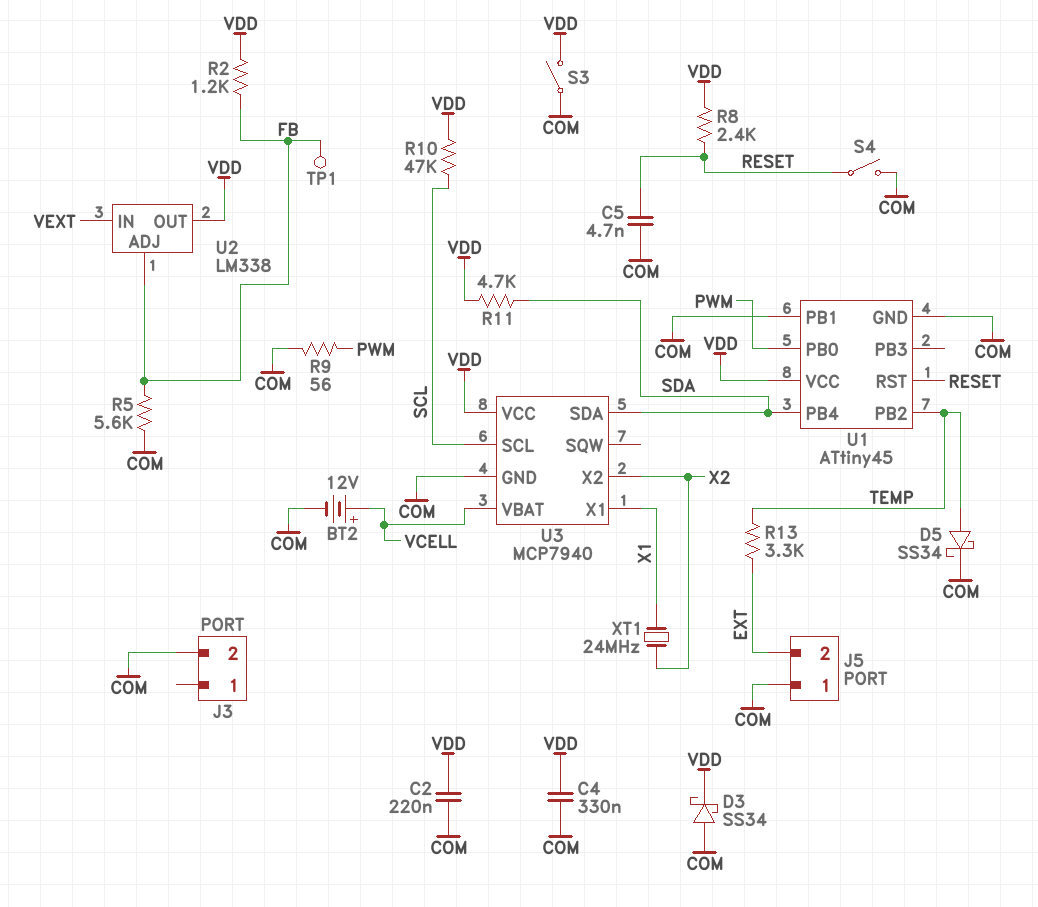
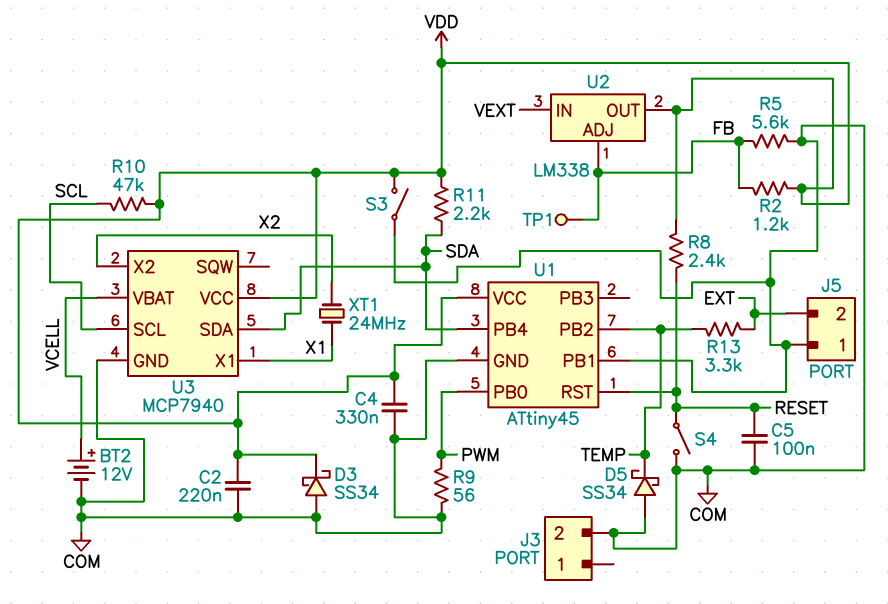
C5: 4.7nF (COM, RESET) -> 100nF (COM, RESET)
D5: schottky SS34 (A TEMP, K COM) -> schottky SS34 (A COM, K TEMP)
R11: 4.7k (SDA, VDD) -> 2.2k (SDA, VDD)

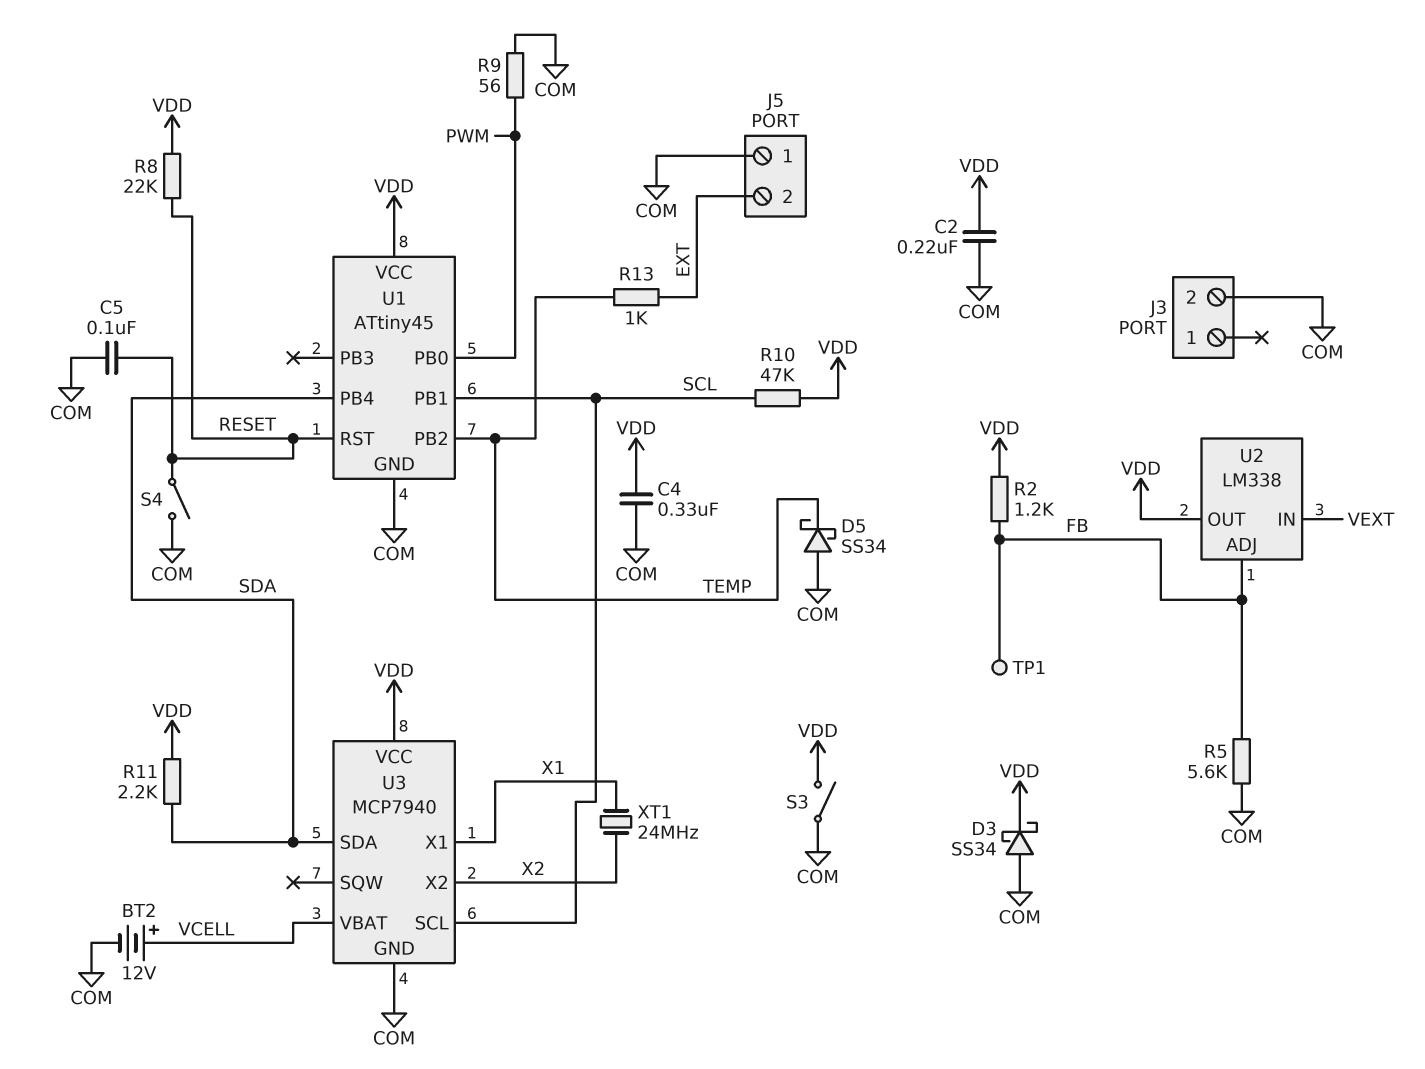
R8: 2.4k (RESET, VDD) -> 22k (RESET, VDD)
R13: 3.3k (EXT, TEMP) -> 1k (EXT, TEMP)
U1 pin PB1: COM -> SCL

